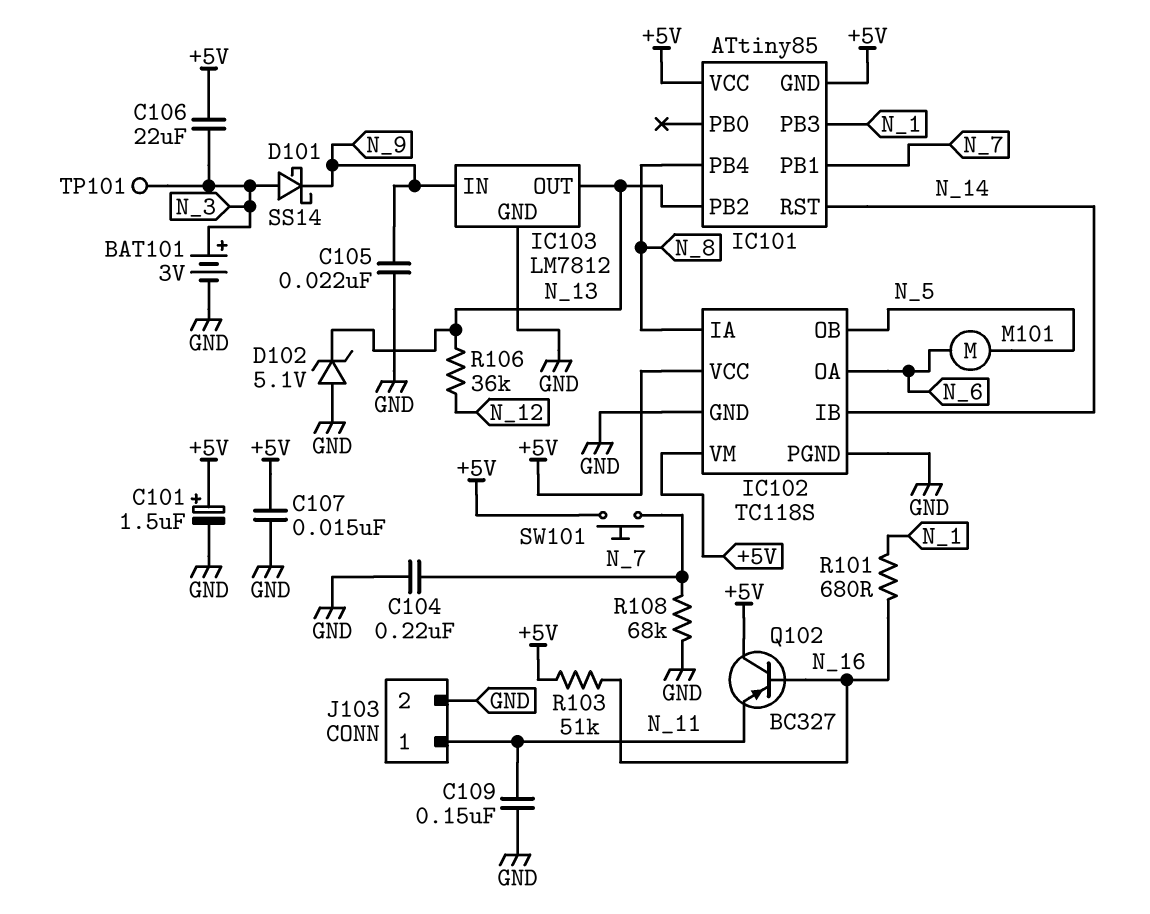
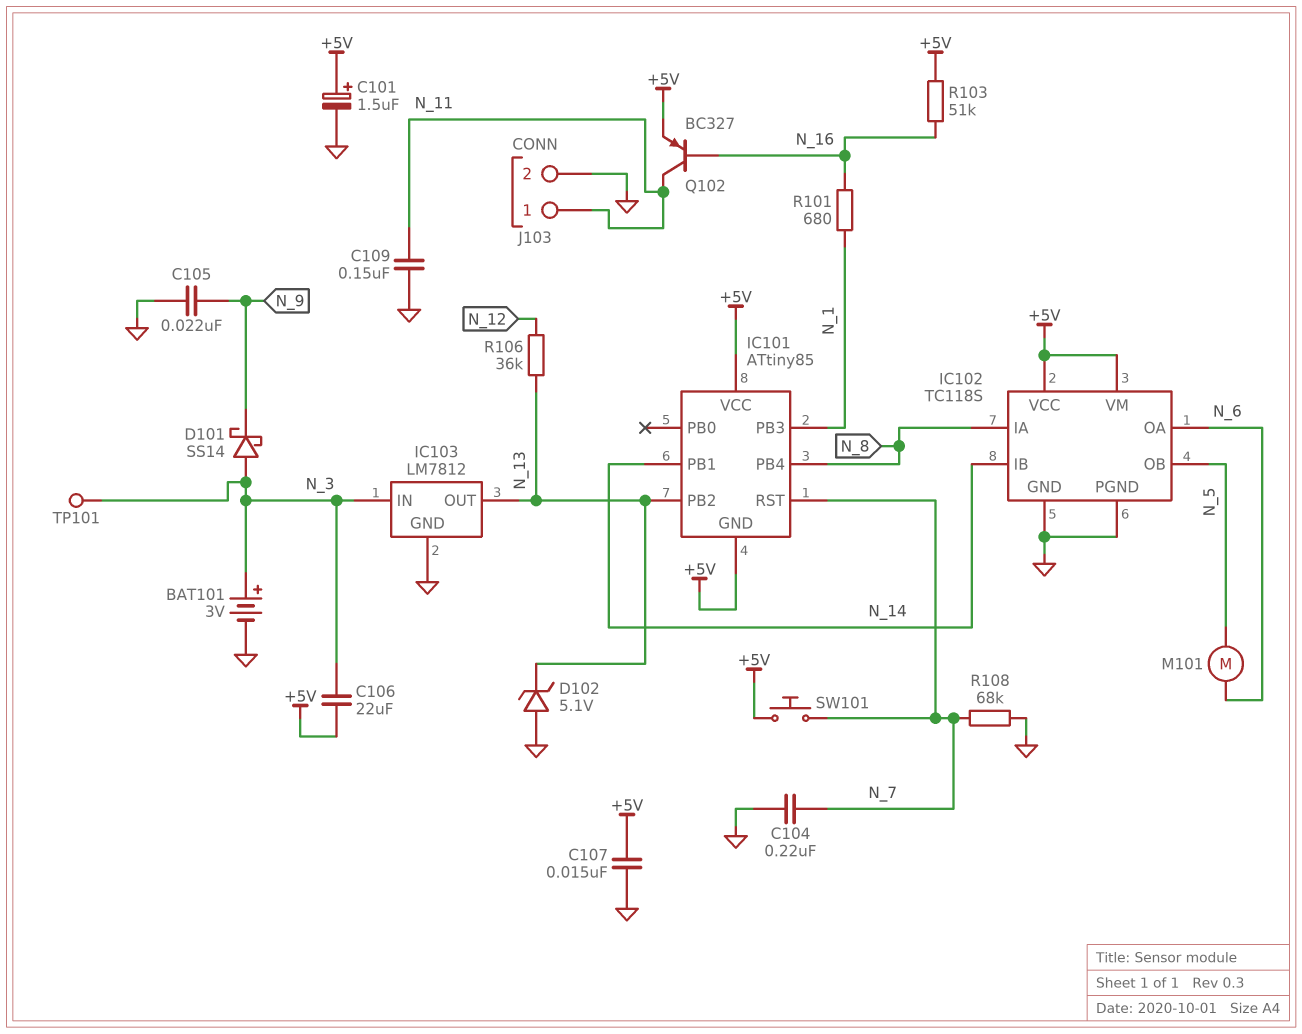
IC101 pin PB1: N_7 -> N_14
IC101 pin RST: N_14 -> N_7
IC103 pin IN: N_9 -> N_3
Q102: PNP BC327 (B N_16, C +5V, E N_11) -> PNP BC327 (B N_16, C N_11, E +5V)

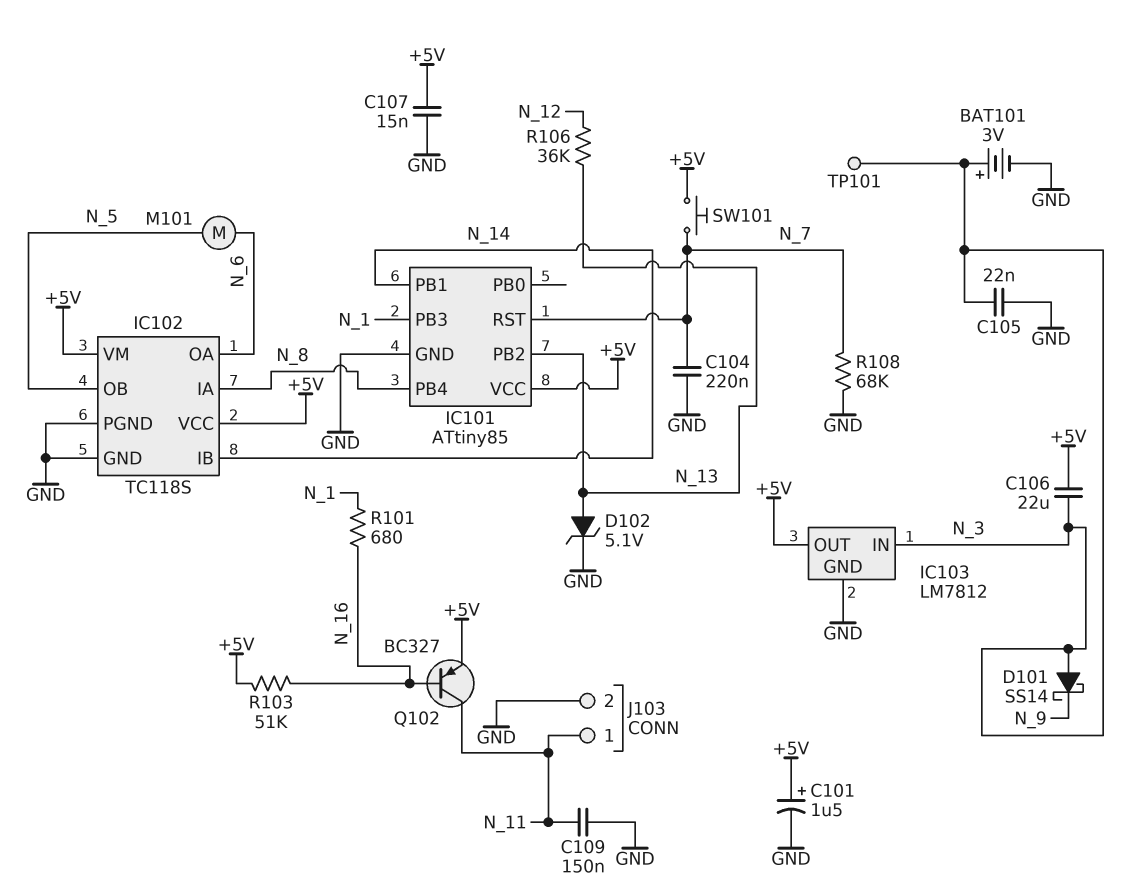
C105: 22nF (GND, N_9) -> 22nF (GND, N_3)
D102: zener 5.1V (A GND, K N_13) -> zener 5.1V (A N_13, K GND)
IC101 pin GND: +5V -> GND
IC103 pin OUT: N_13 -> +5V

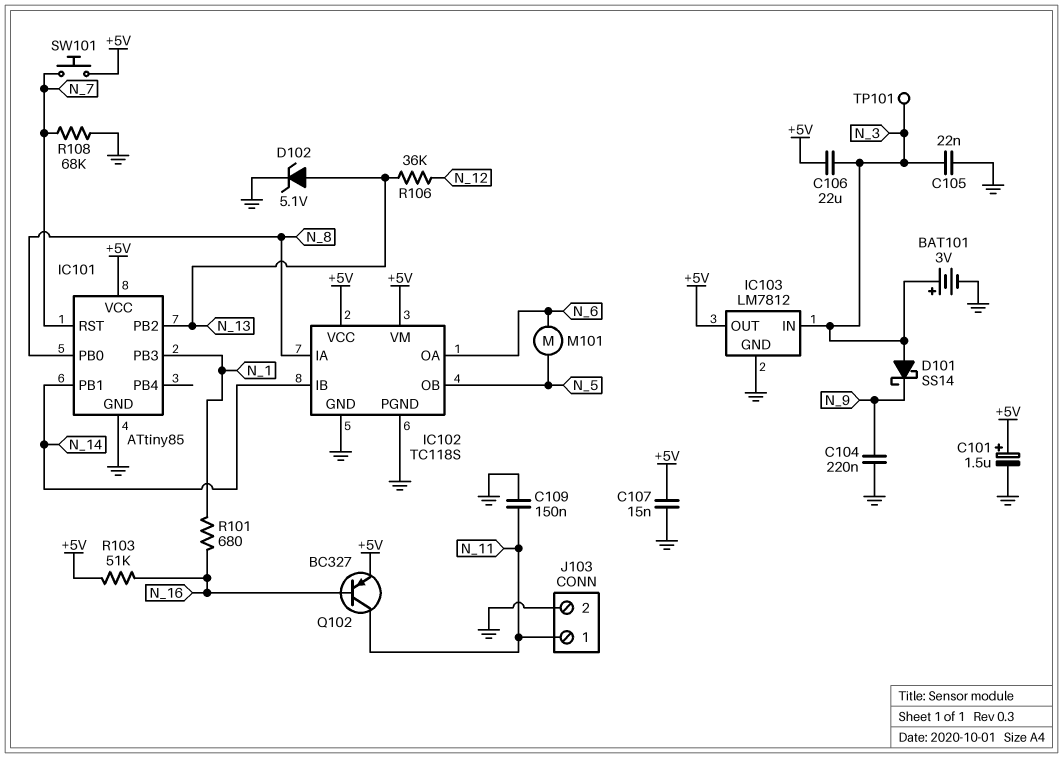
C104: 220nF (GND, N_7) -> 220nF (GND, N_9)
IC101 pin PB0: none -> N_8
IC101 pin PB4: N_8 -> none

